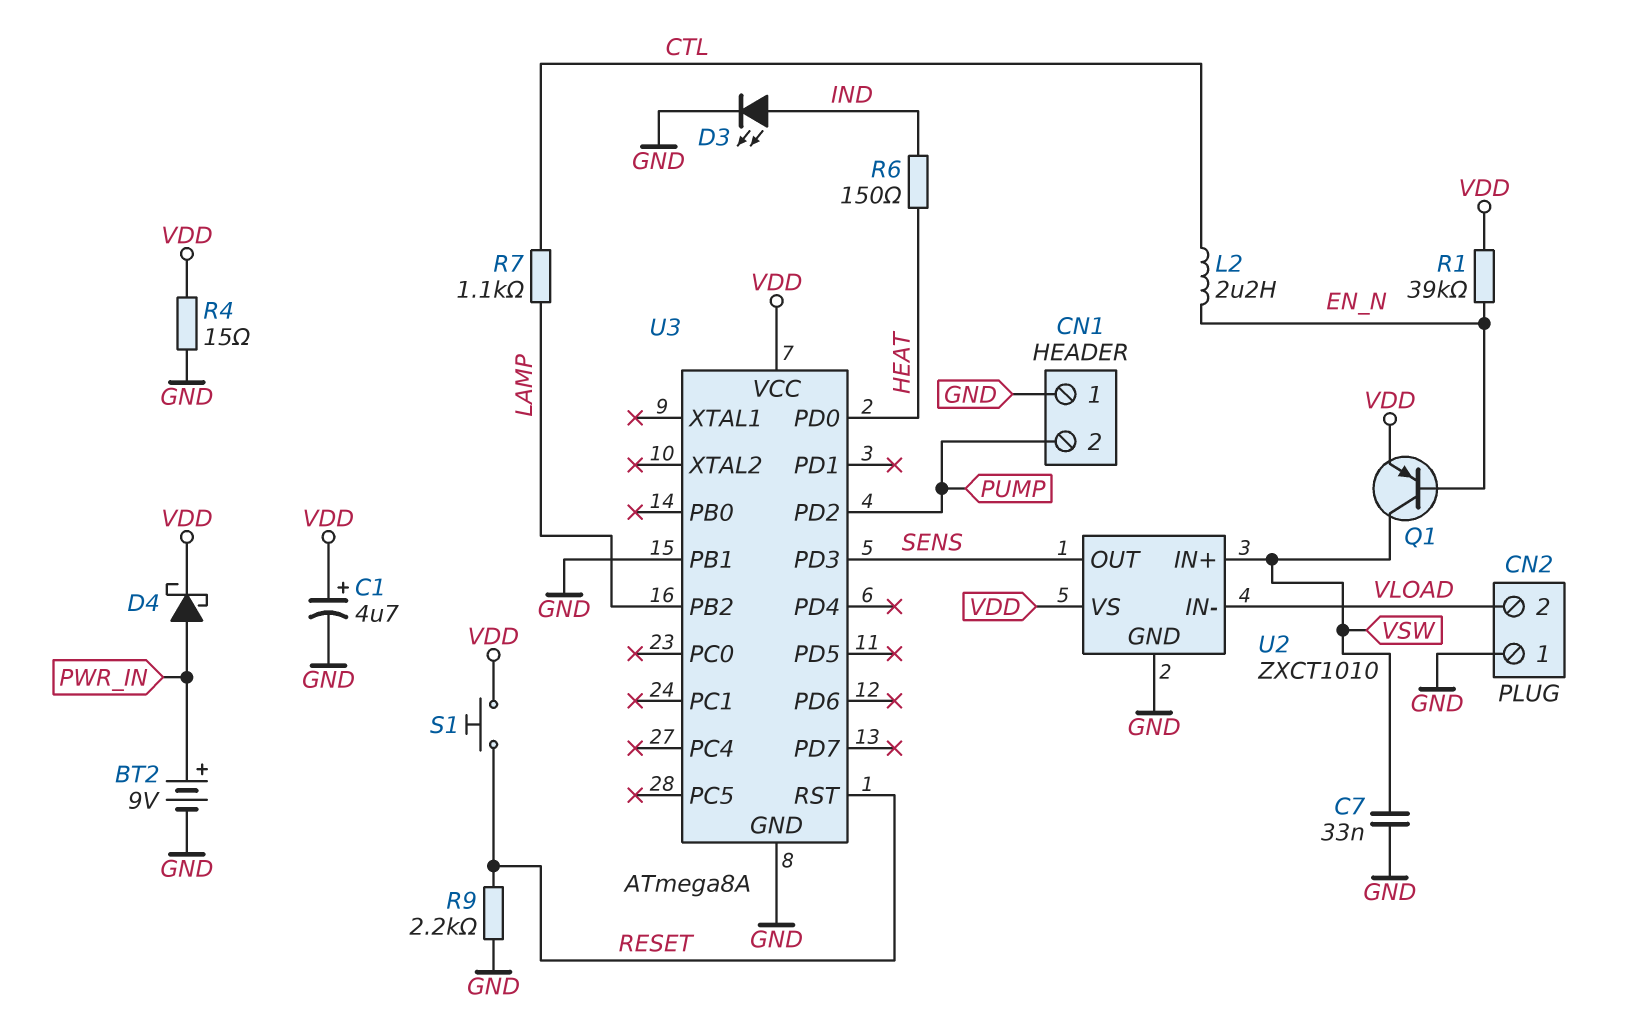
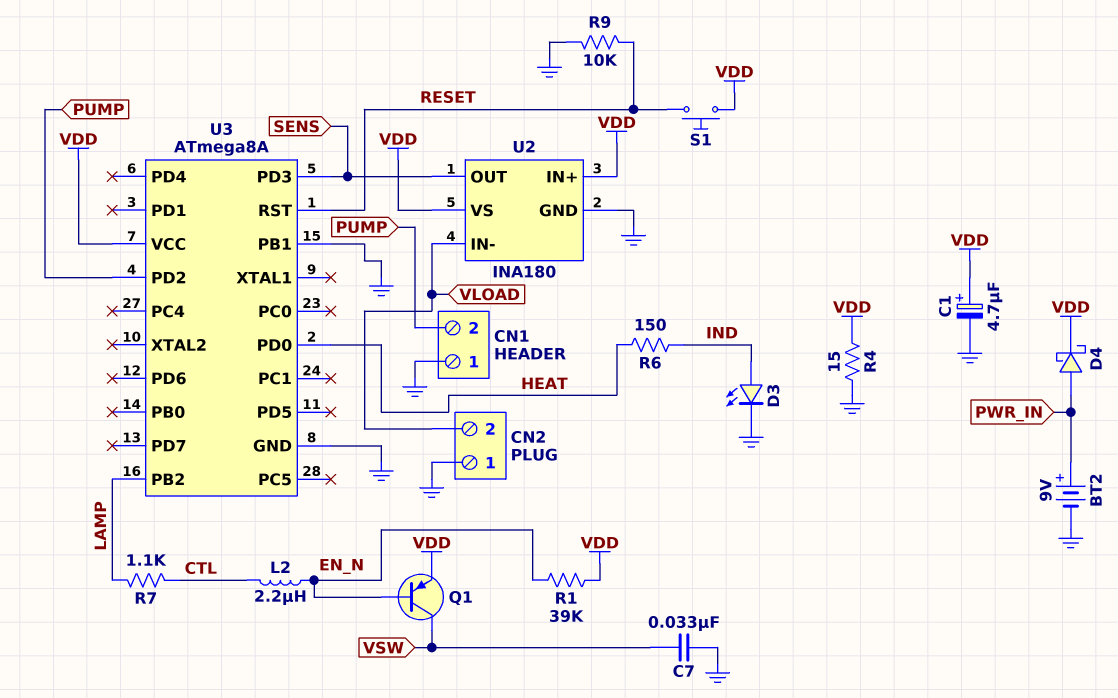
R9: 2.2k (GND, RESET) -> 10k (GND, RESET)
U2: ZXCT1010 -> INA180
U2 pin IN+: VSW -> VDD

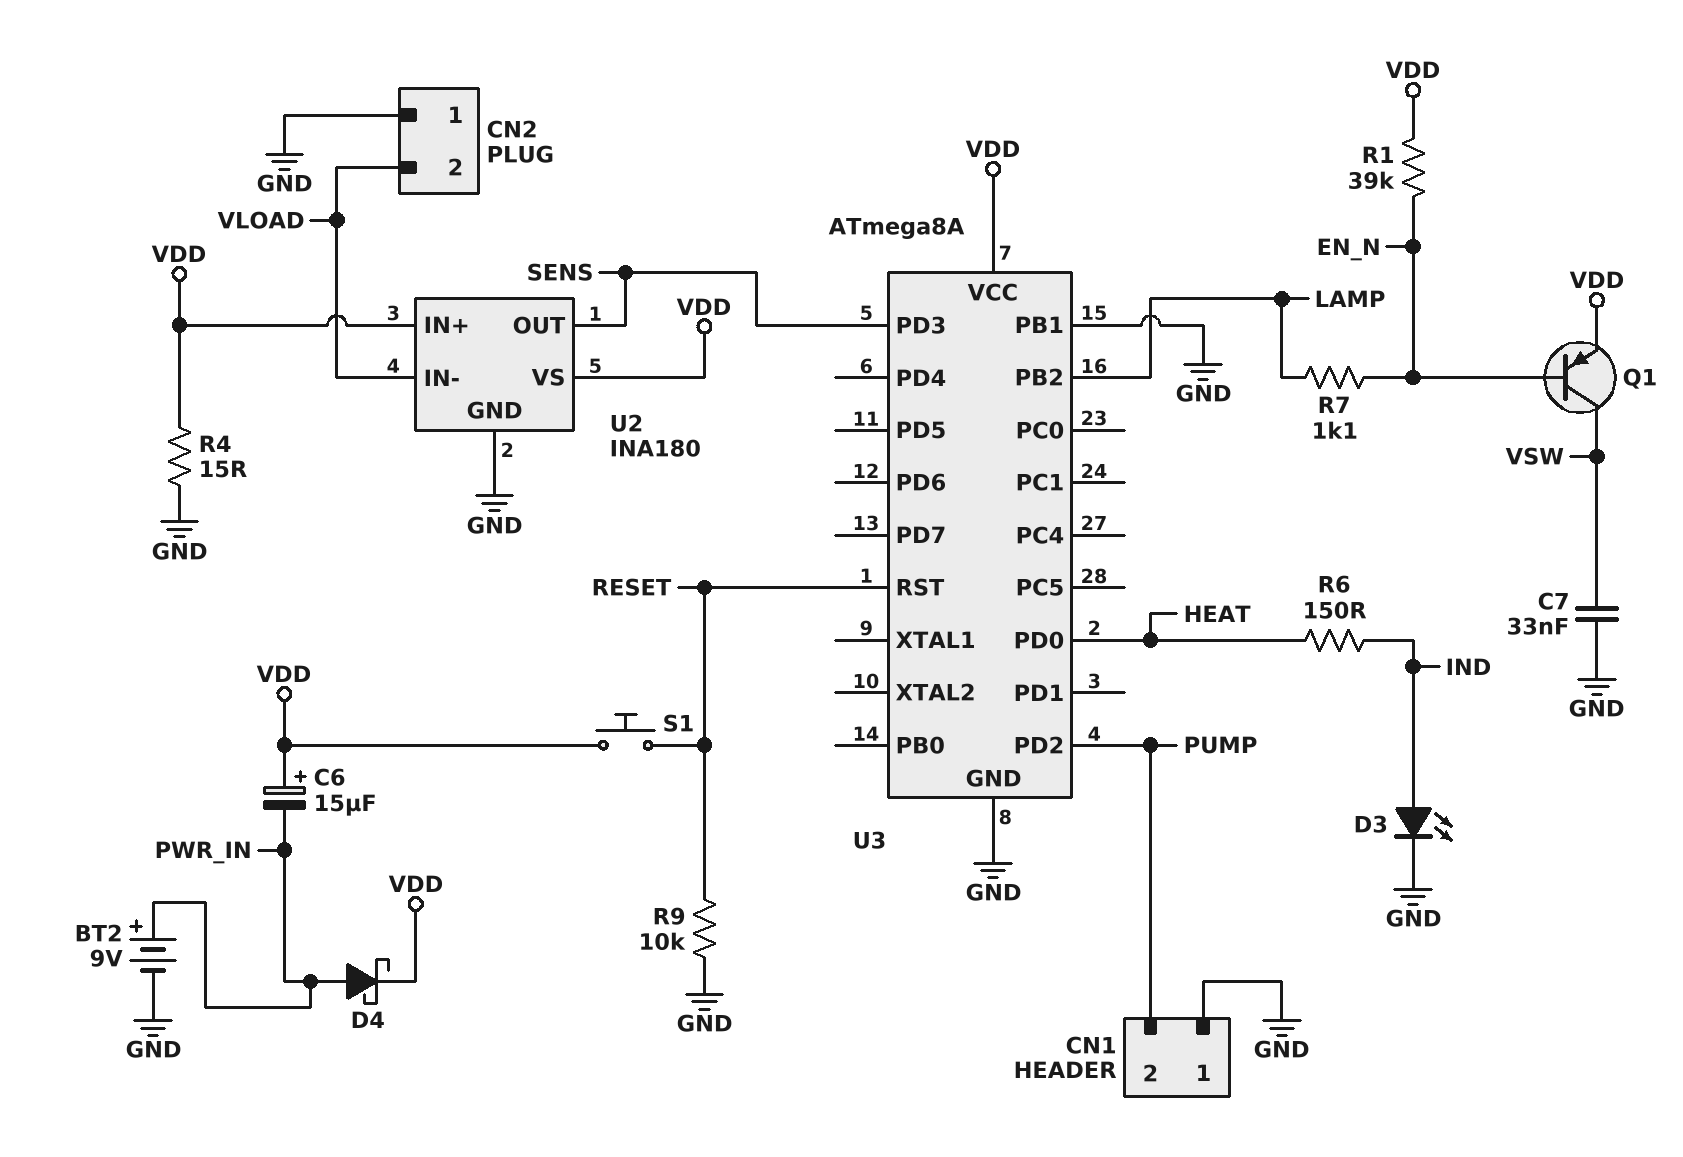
C1: 4.7uF (plus VDD, minus GND) -> none
C6: none -> 15uF (plus VDD, minus PWR_IN)
L2: 2.2uH (CTL, EN_N) -> none
R7: 1.1k (CTL, LAMP) -> 1.1k (EN_N, LAMP)

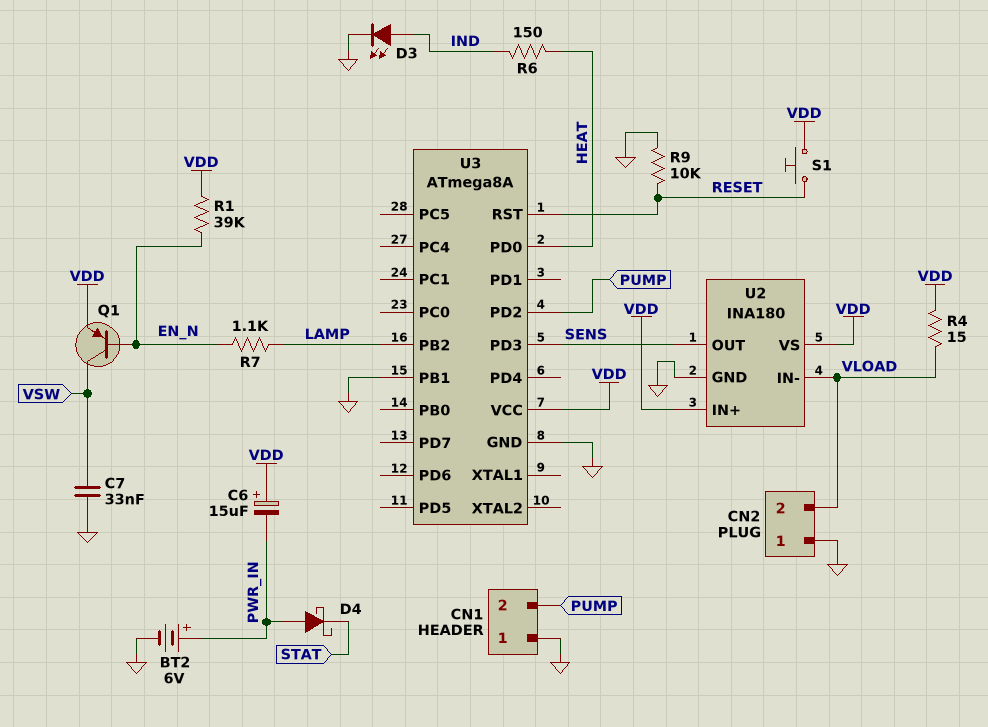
BT2: 9V (plus PWR_IN, minus GND) -> 6V (plus PWR_IN, minus GND)
D4: schottky (A PWR_IN, K VDD) -> schottky (A PWR_IN, K STAT)
R4: 15 (GND, VDD) -> 15 (VDD, VLOAD)

